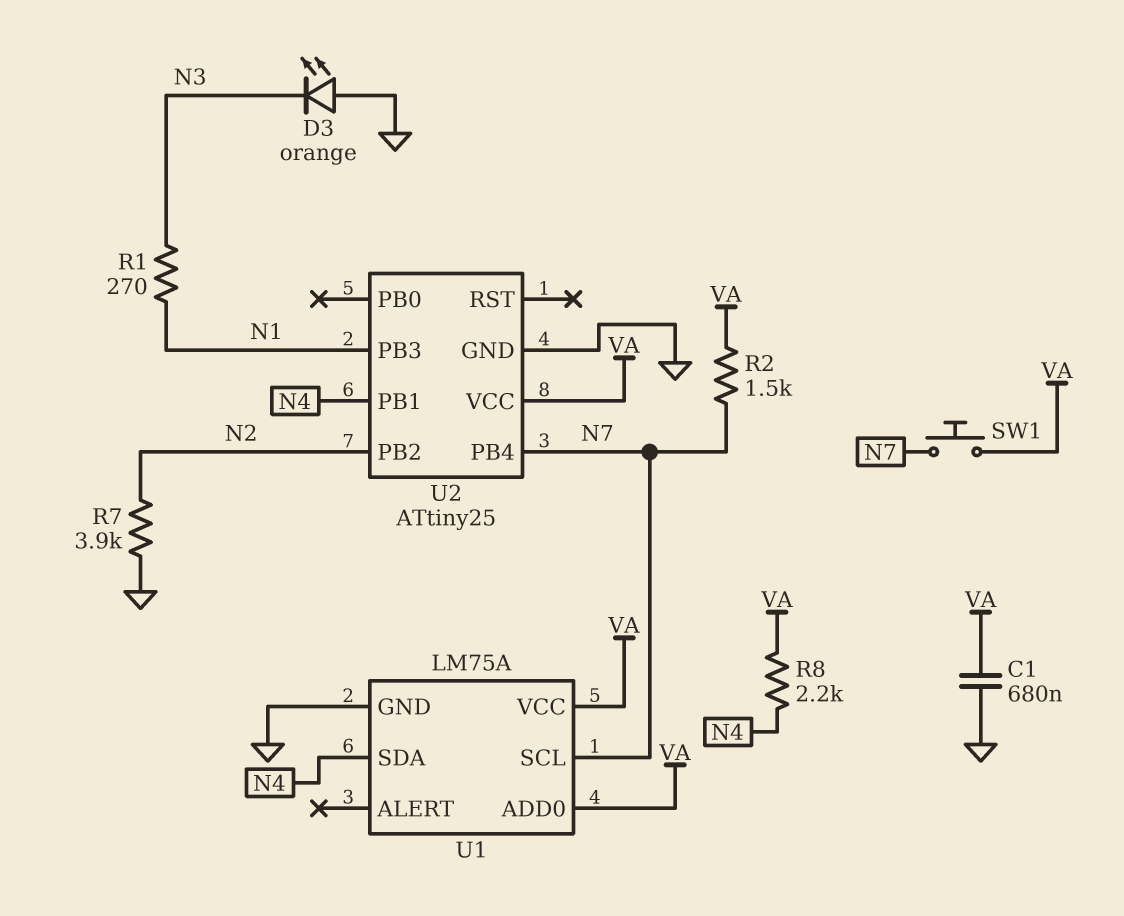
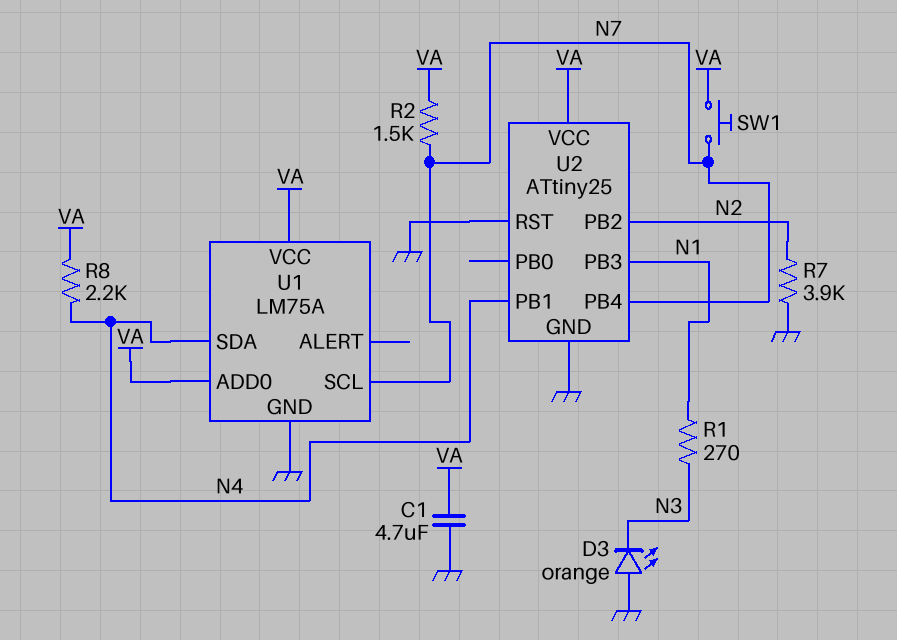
C1: 680nF (GND, VA) -> 4.7uF (GND, VA)
U2 pin RST: none -> GND

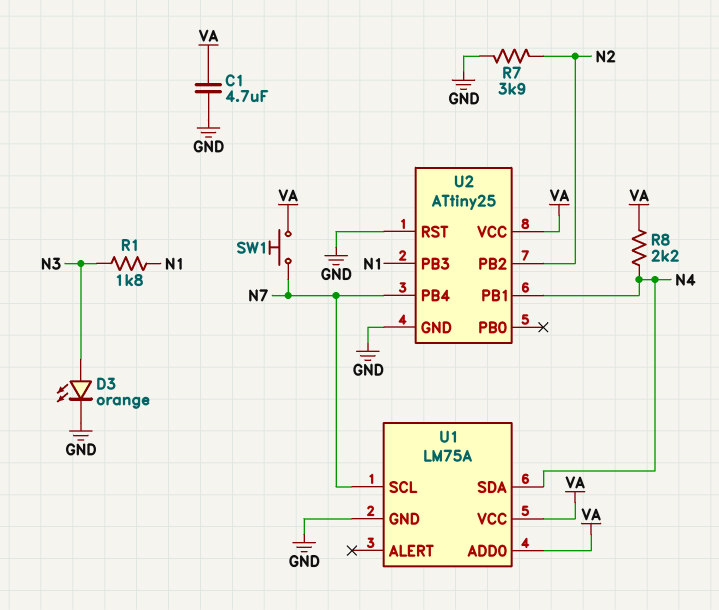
D3: LED orange (A GND, K N3) -> LED orange (A N3, K GND)
R1: 270 (N1, N3) -> 1.8k (N1, N3)
R2: 1.5k (N7, VA) -> none

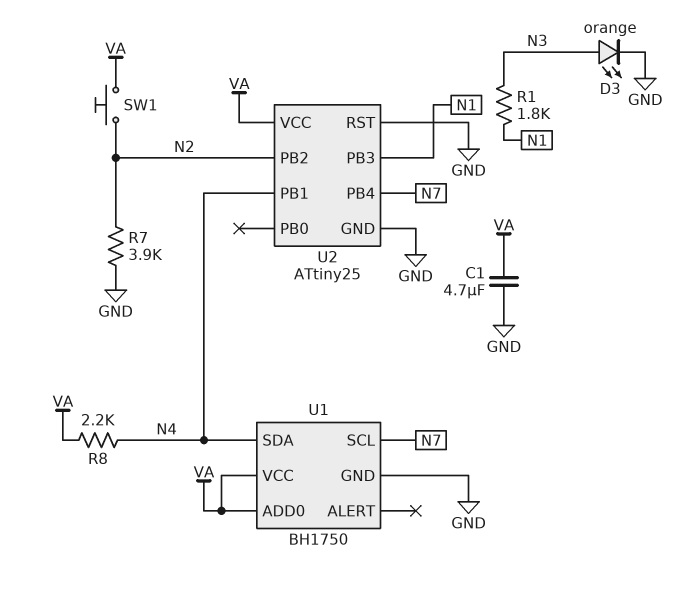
SW1: button (N7, VA) -> button (N2, VA)
U1: LM75A -> BH1750

